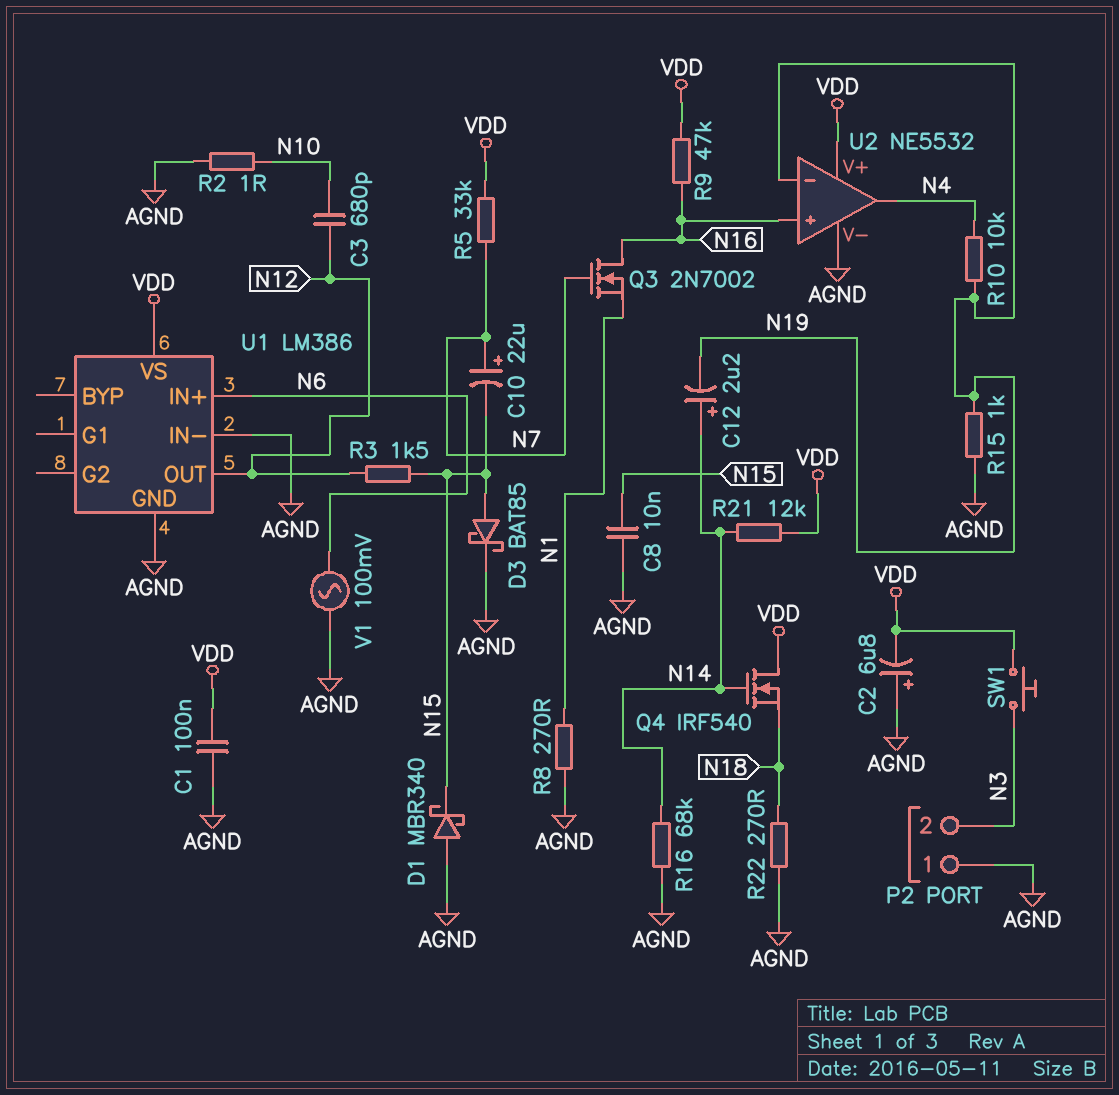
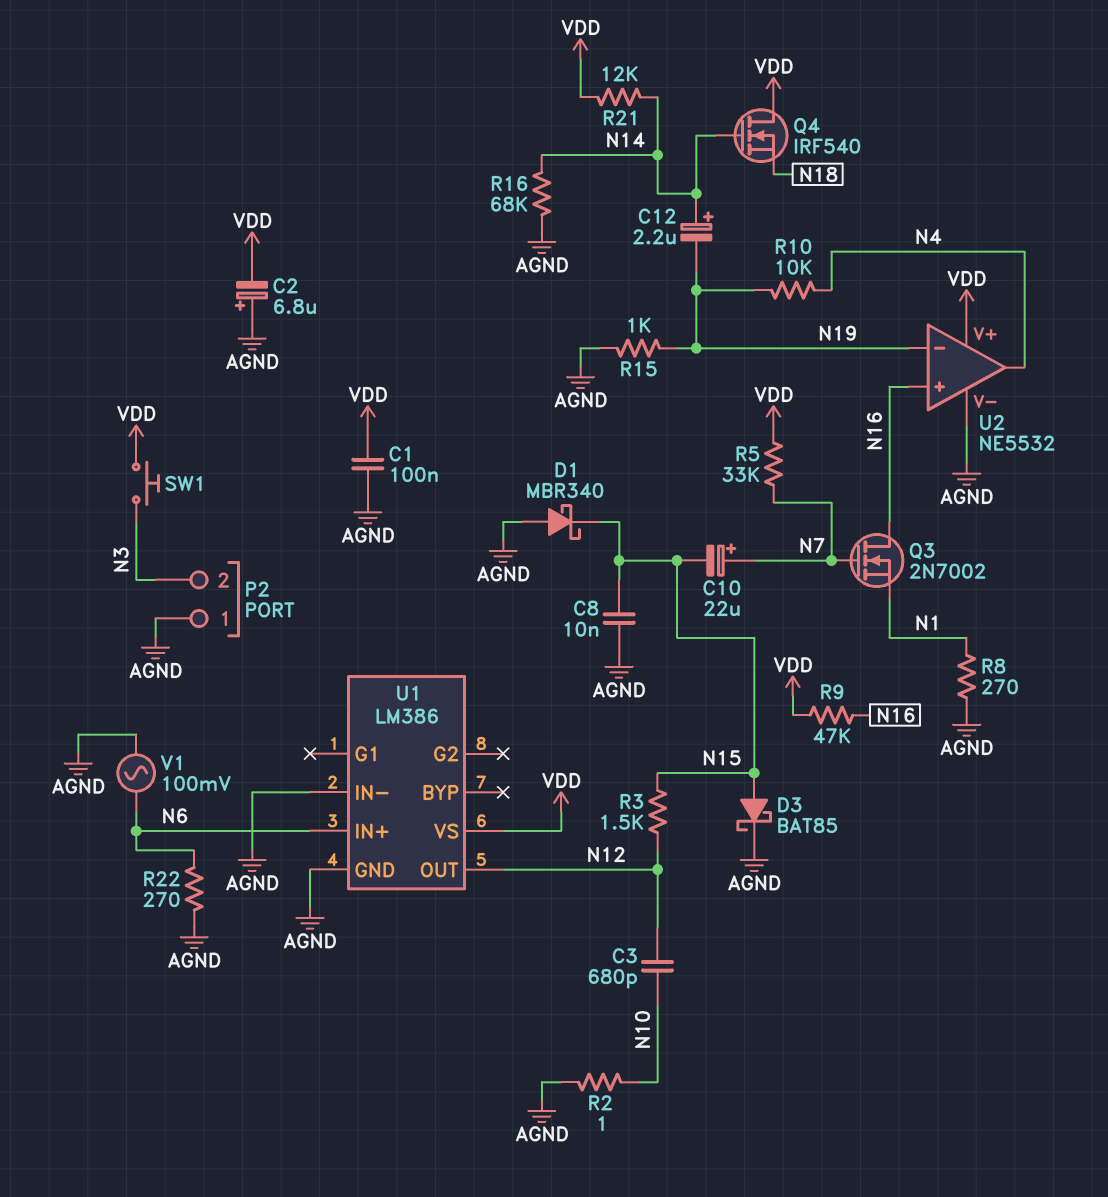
R22: 270 (AGND, N18) -> 270 (AGND, N6)

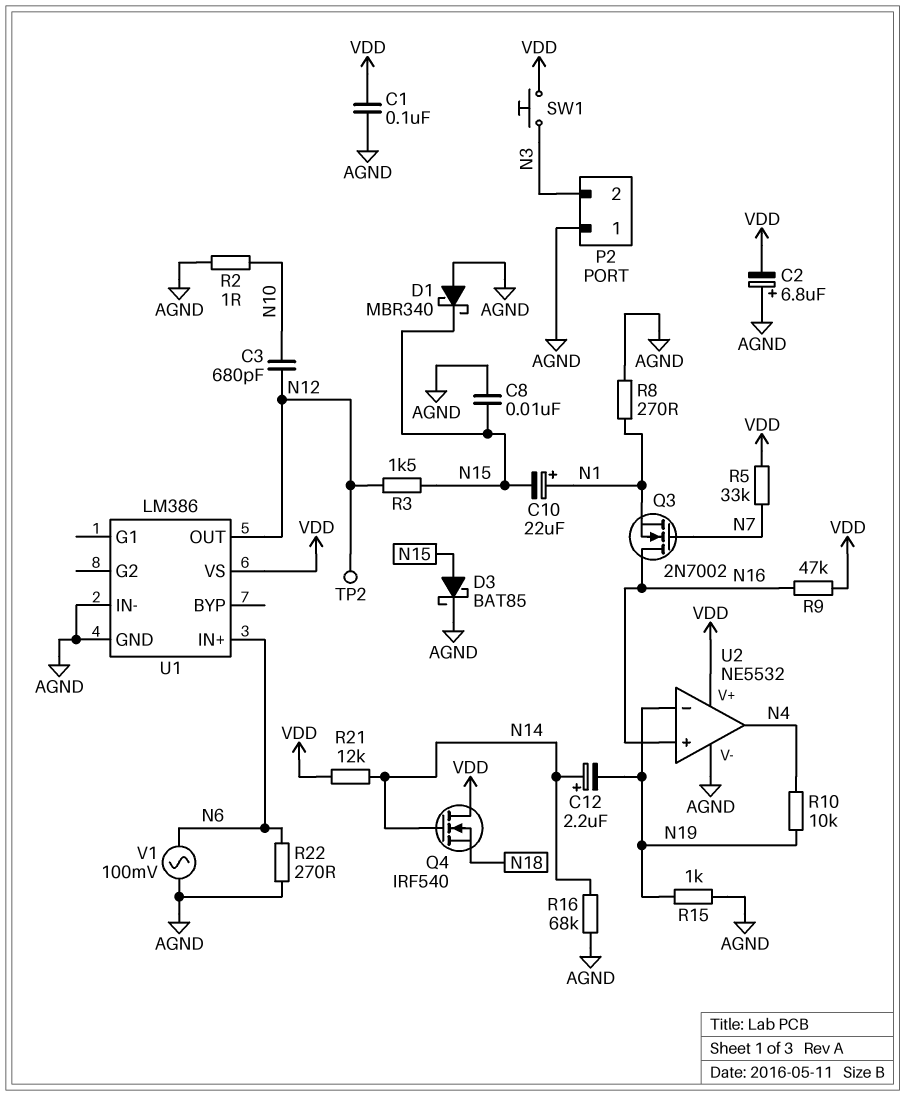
C10: 22uF (plus N7, minus N15) -> 22uF (plus N1, minus N15)
TP2: none -> test point (N12)

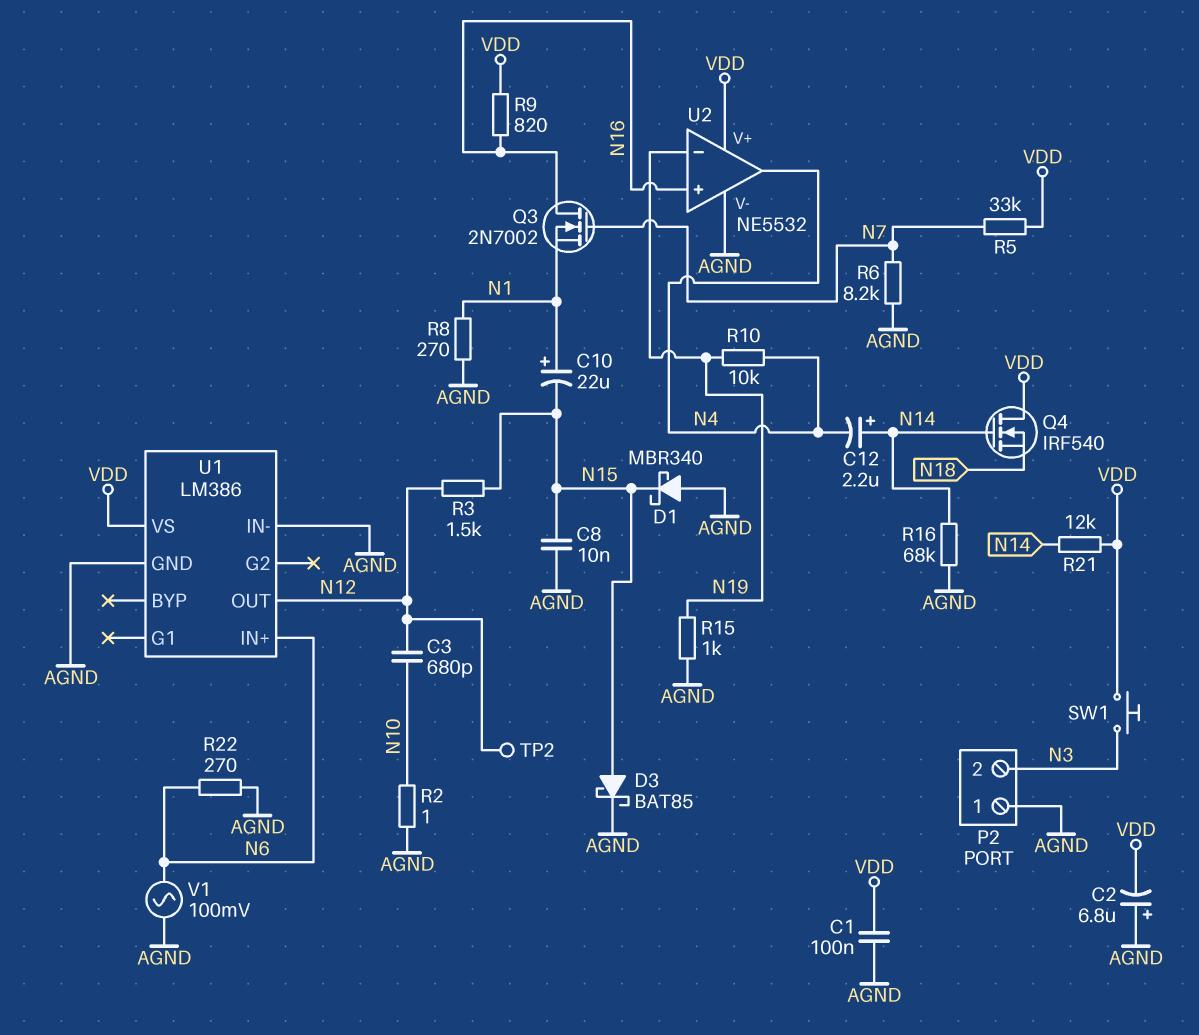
C12: 2.2uF (plus N14, minus N19) -> 2.2uF (plus N14, minus N4)
R6: none -> 8.2k (AGND, N7)
R9: 47k (N16, VDD) -> 820 (N16, VDD)

